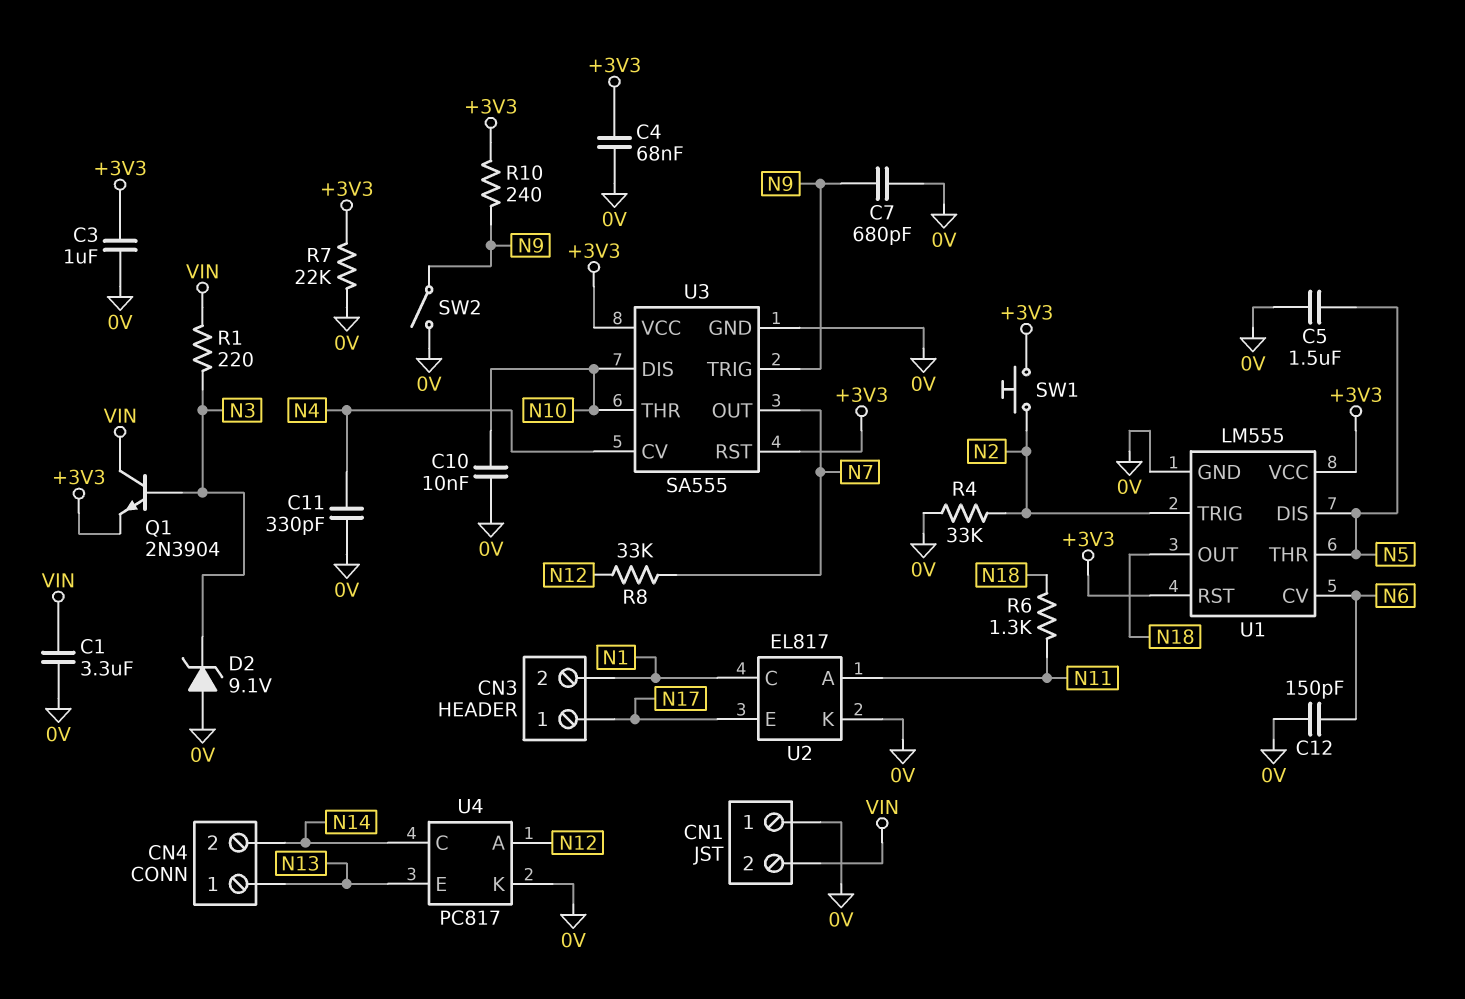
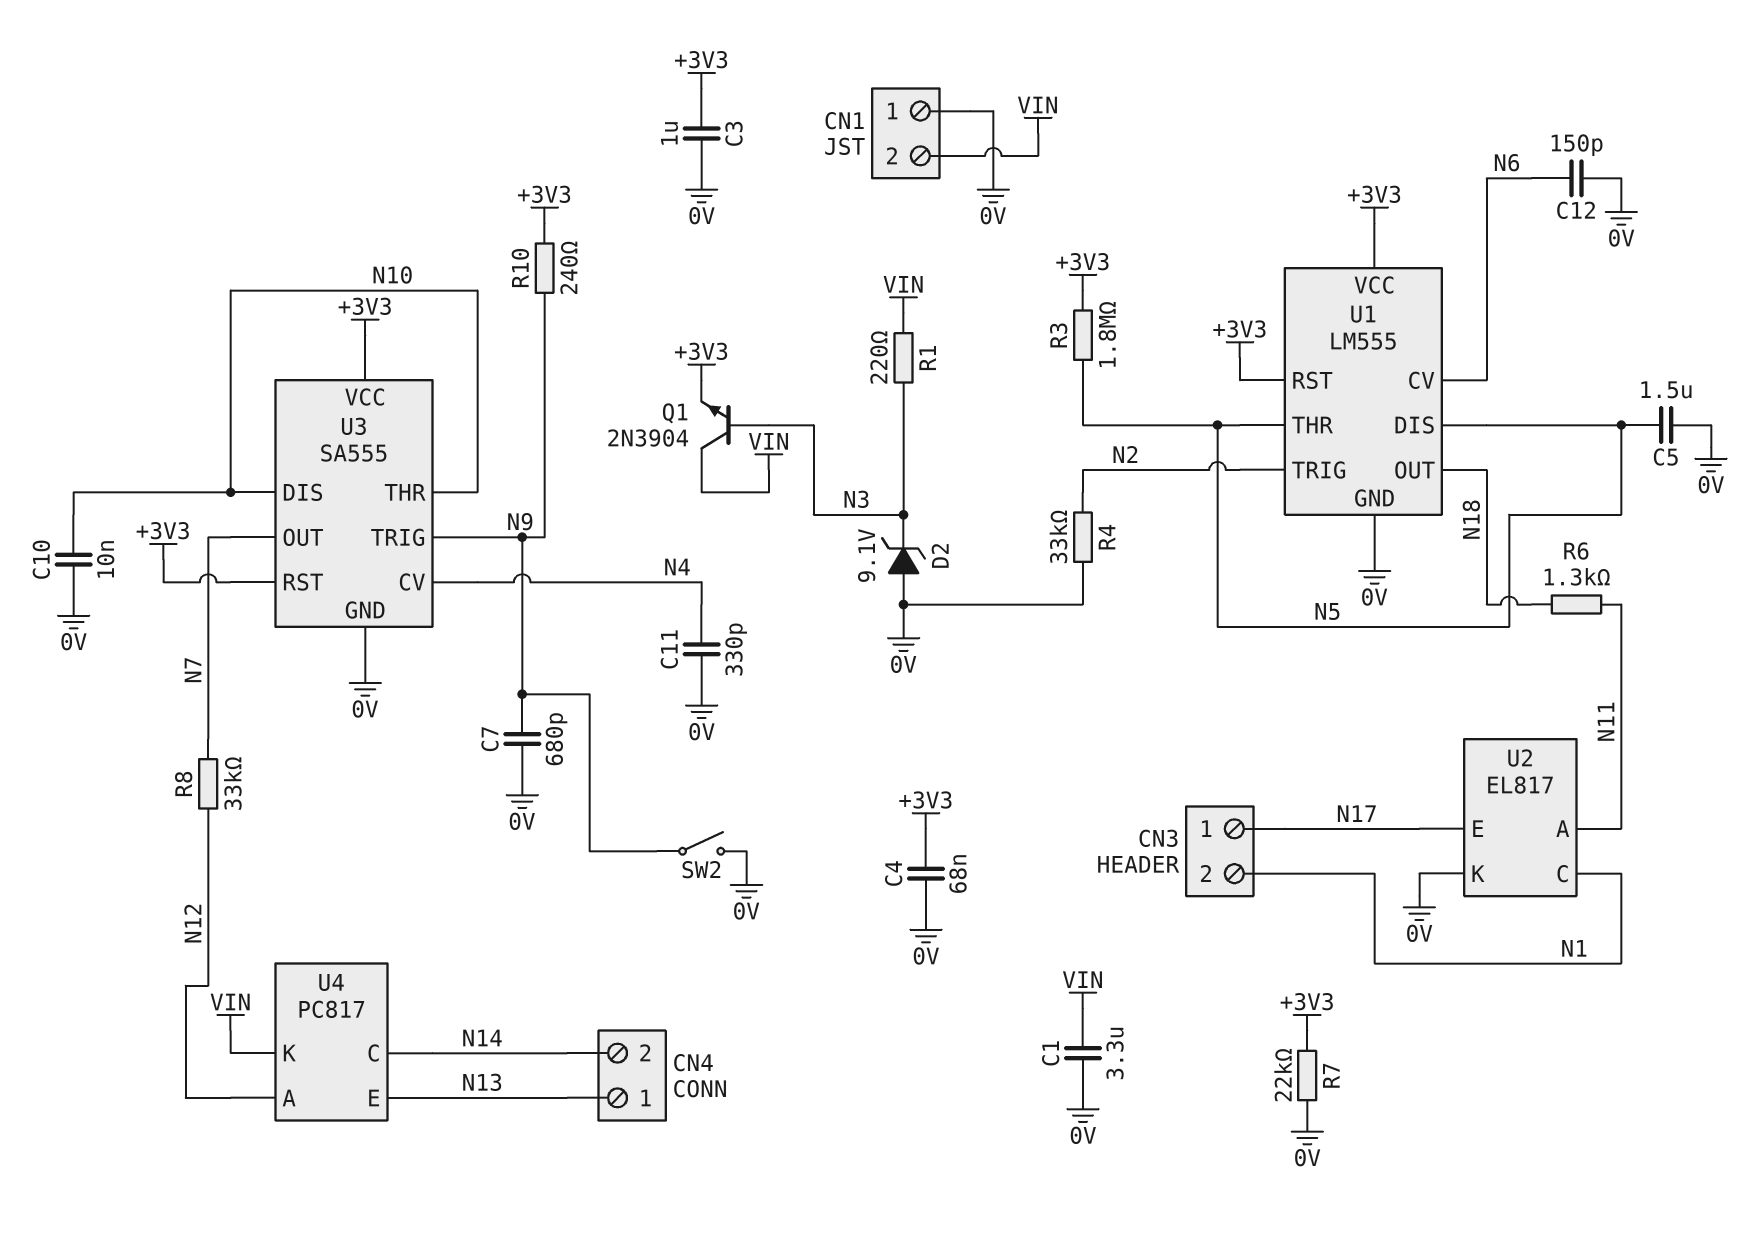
R3: none -> 1.8M (+3V3, N5)
SW1: button (+3V3, N2) -> none
U4 pin K: 0V -> VIN

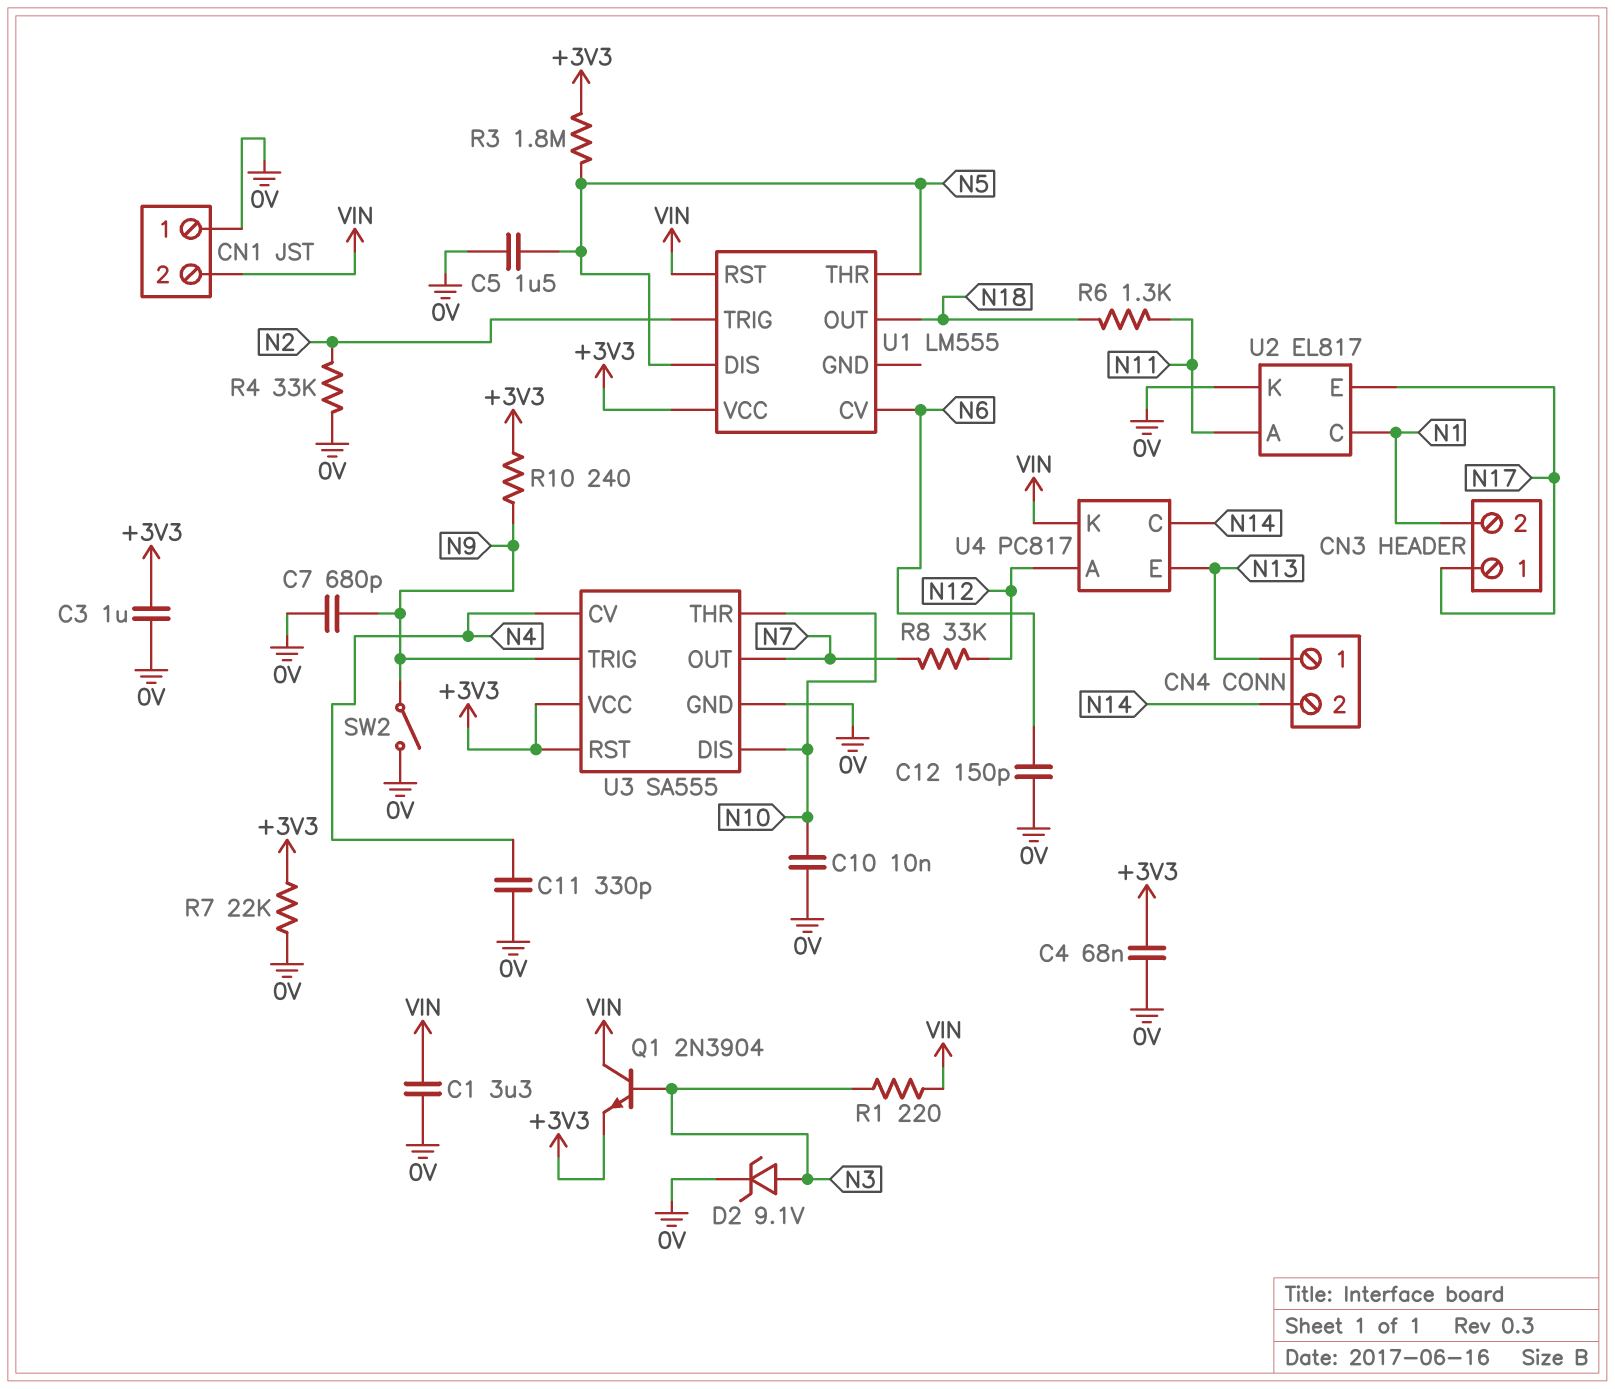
D2: zener 9.1V (A 0V, K N3) -> zener 9.1V (A N3, K 0V)
U1 pin GND: 0V -> none
U1 pin RST: +3V3 -> VIN

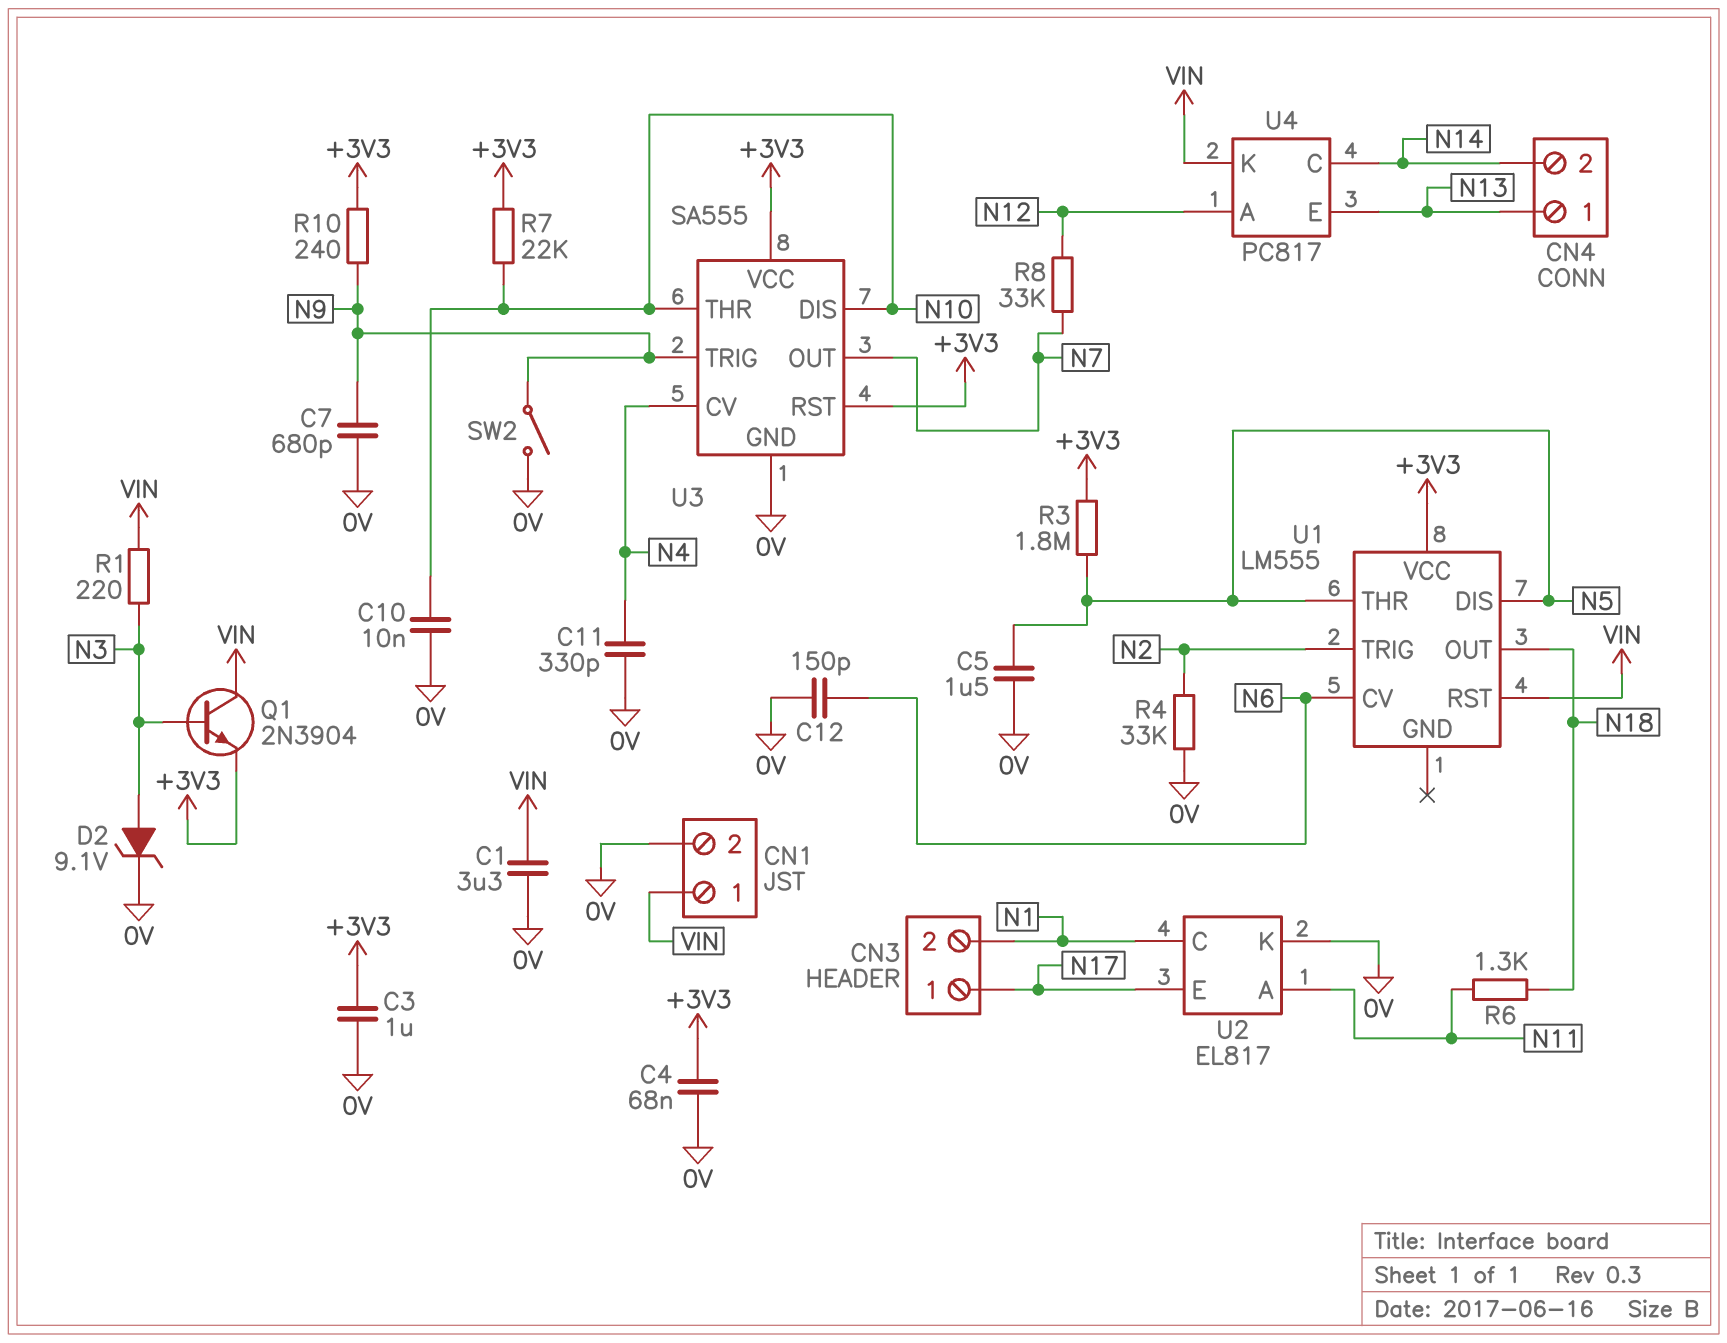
CN1 pin 1: 0V -> VIN
CN1 pin 2: VIN -> 0V
R7: 22k (+3V3, 0V) -> 22k (+3V3, N10)

